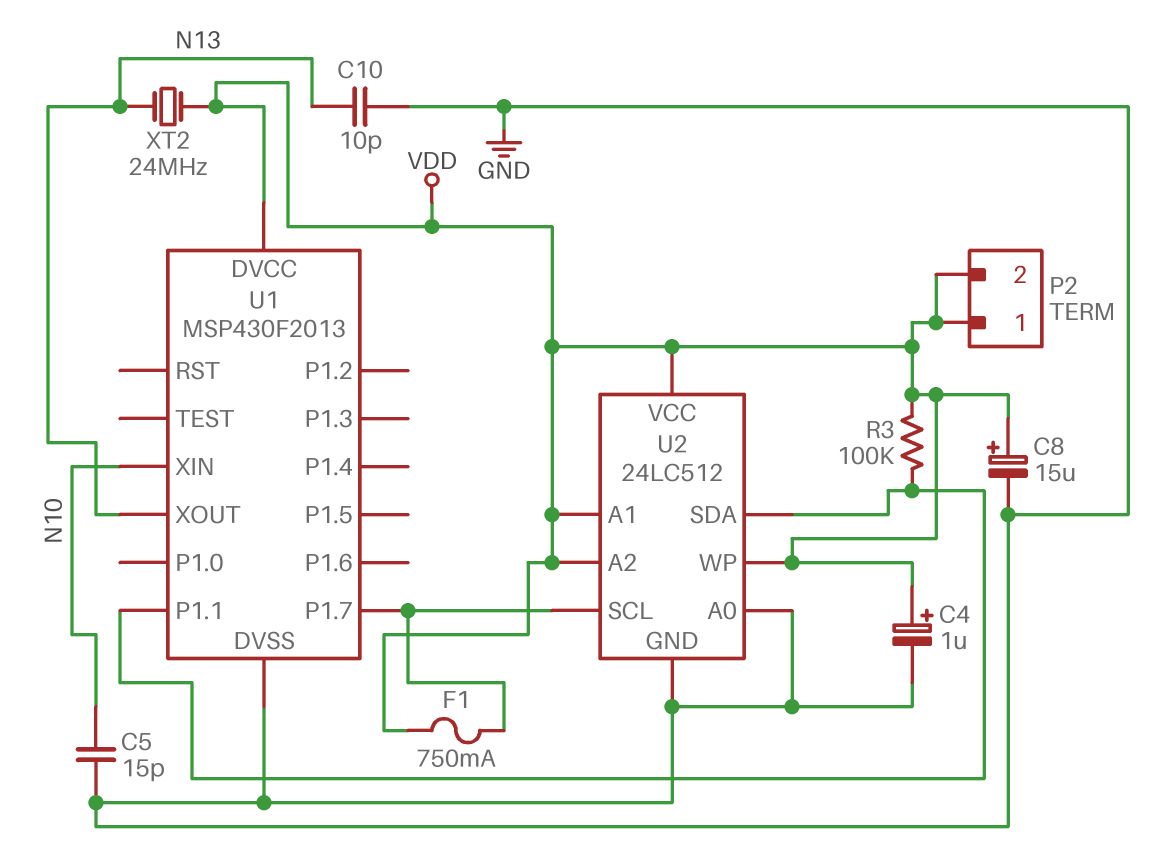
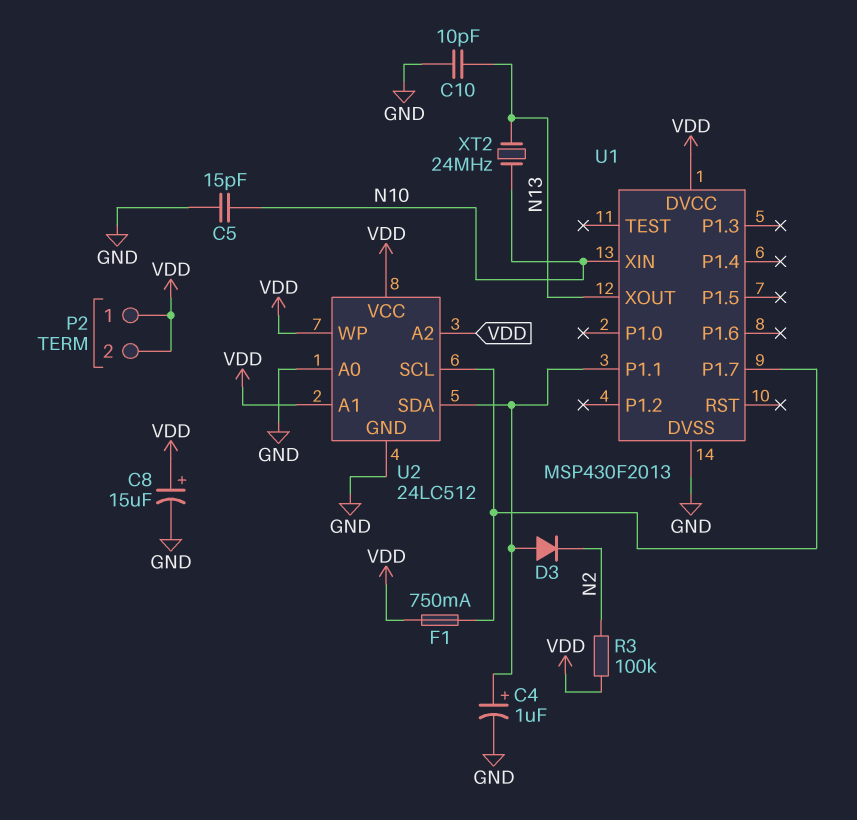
C4: 1uF (plus VDD, minus GND) -> 1uF (plus U1/P1.1, minus GND)
D3: none -> diode (A U1/P1.1, K N2)
R3: 100k (U1/P1.1, VDD) -> 100k (N2, VDD)
XT2: 24MHz (N13, VDD) -> 24MHz (N10, N13)

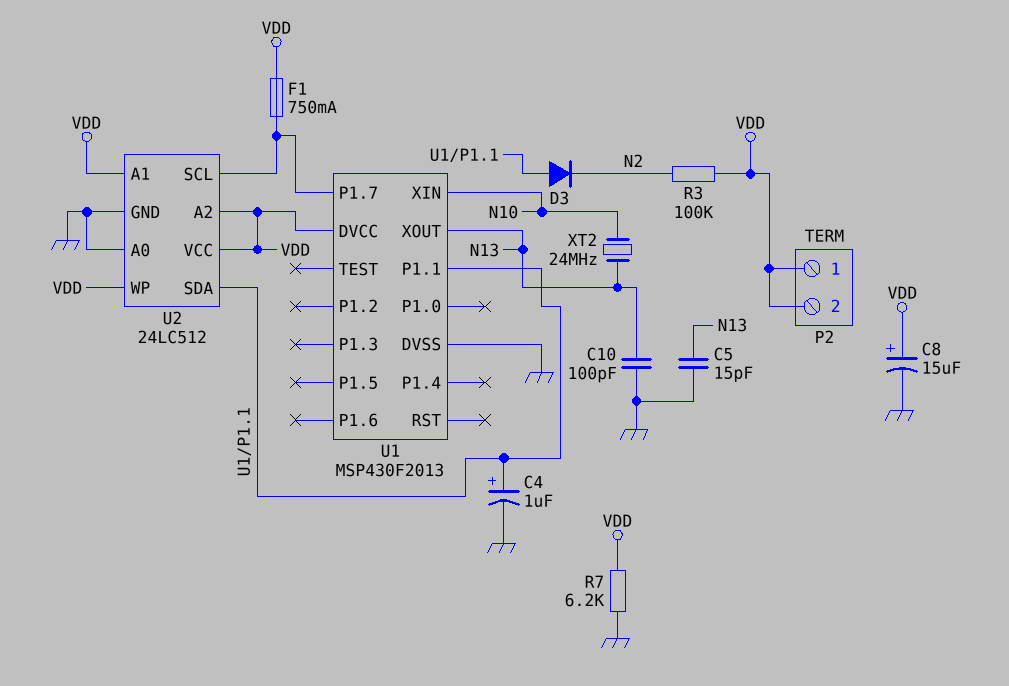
C5: 15pF (GND, N10) -> 15pF (GND, N13)
C10: 10pF (GND, N13) -> 100pF (GND, N13)
R7: none -> 6.2k (GND, VDD)

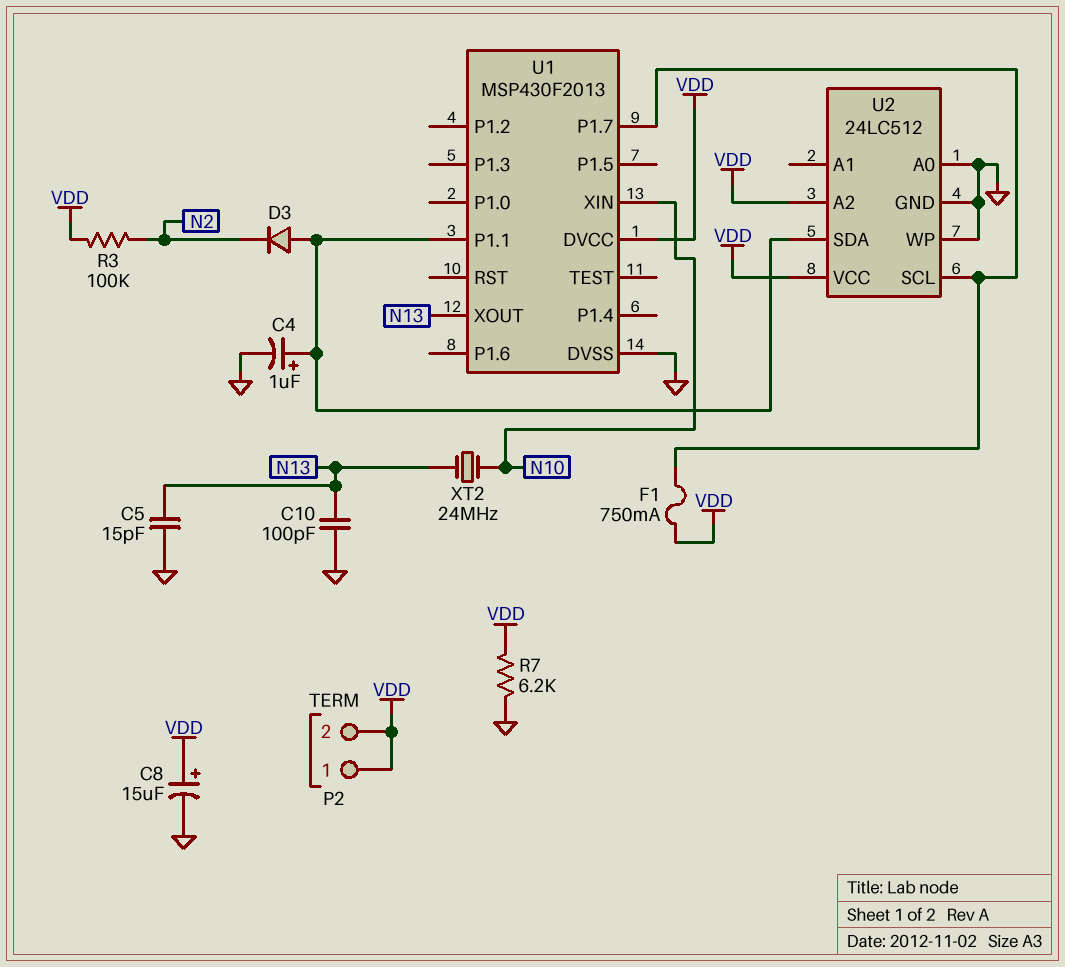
U2 pin A1: VDD -> none
U2 pin WP: VDD -> GND

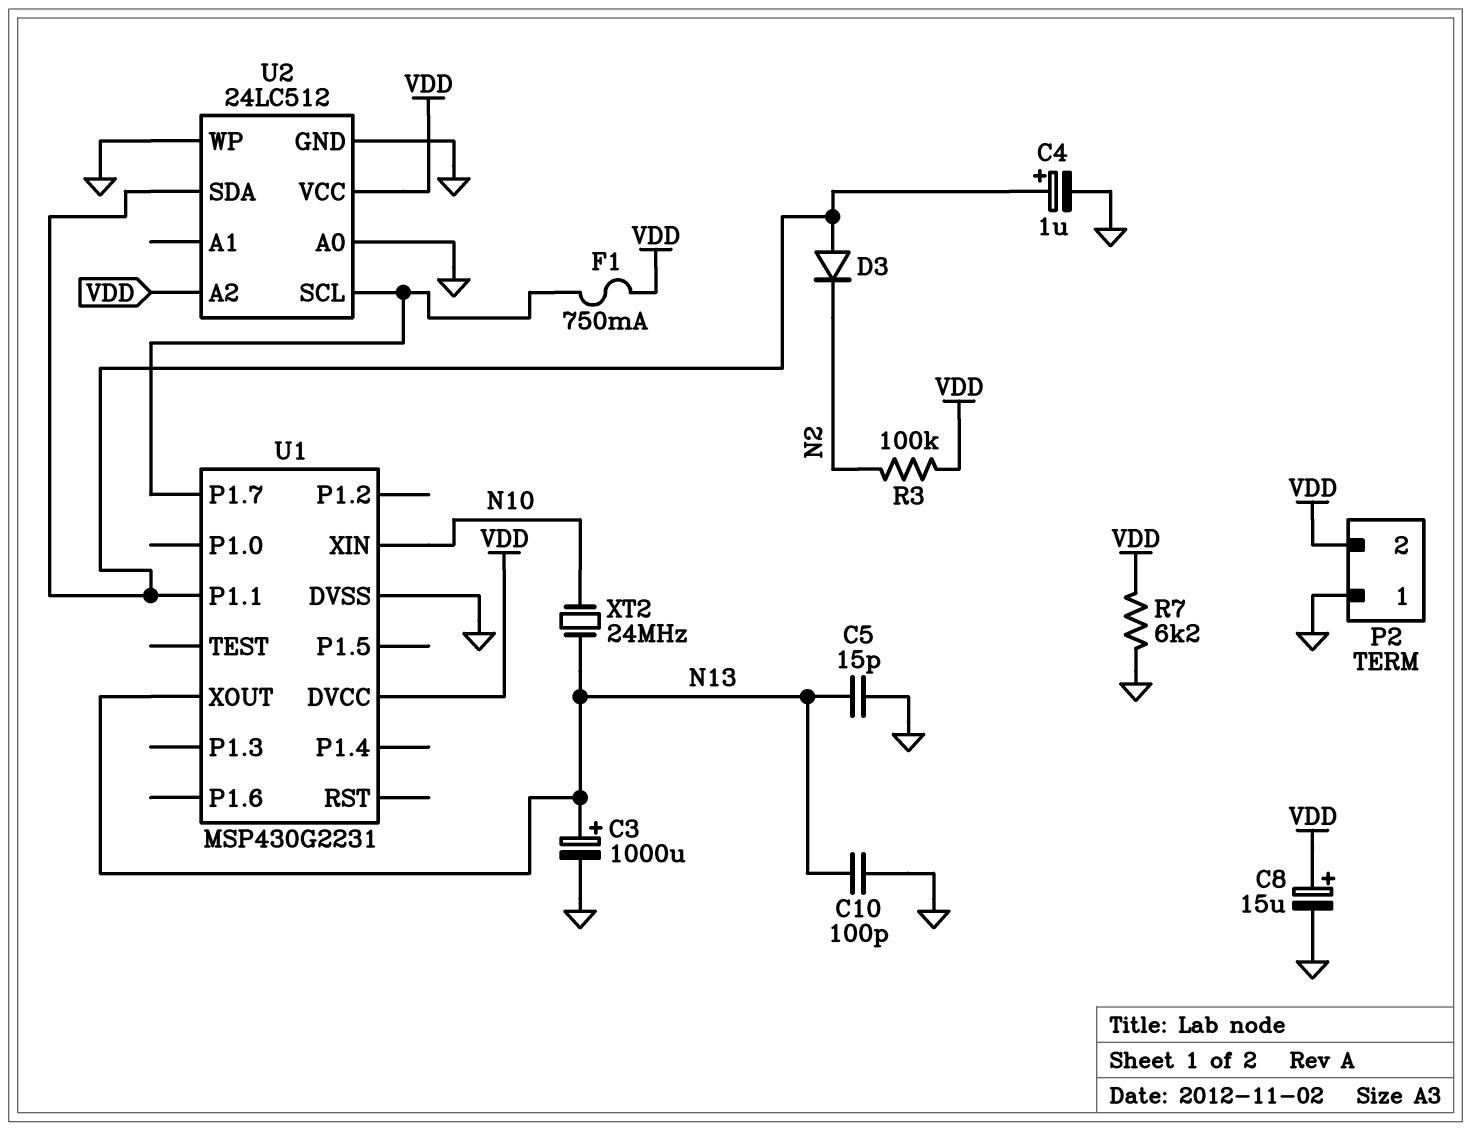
C3: none -> 1000uF (plus N13, minus GND)
P2 pin 1: VDD -> GND
U1: MSP430F2013 -> MSP430G2231

